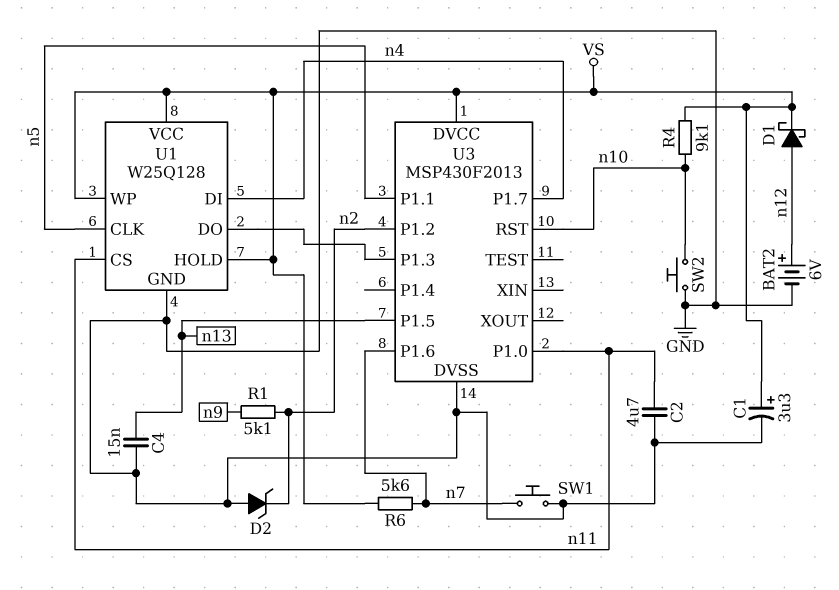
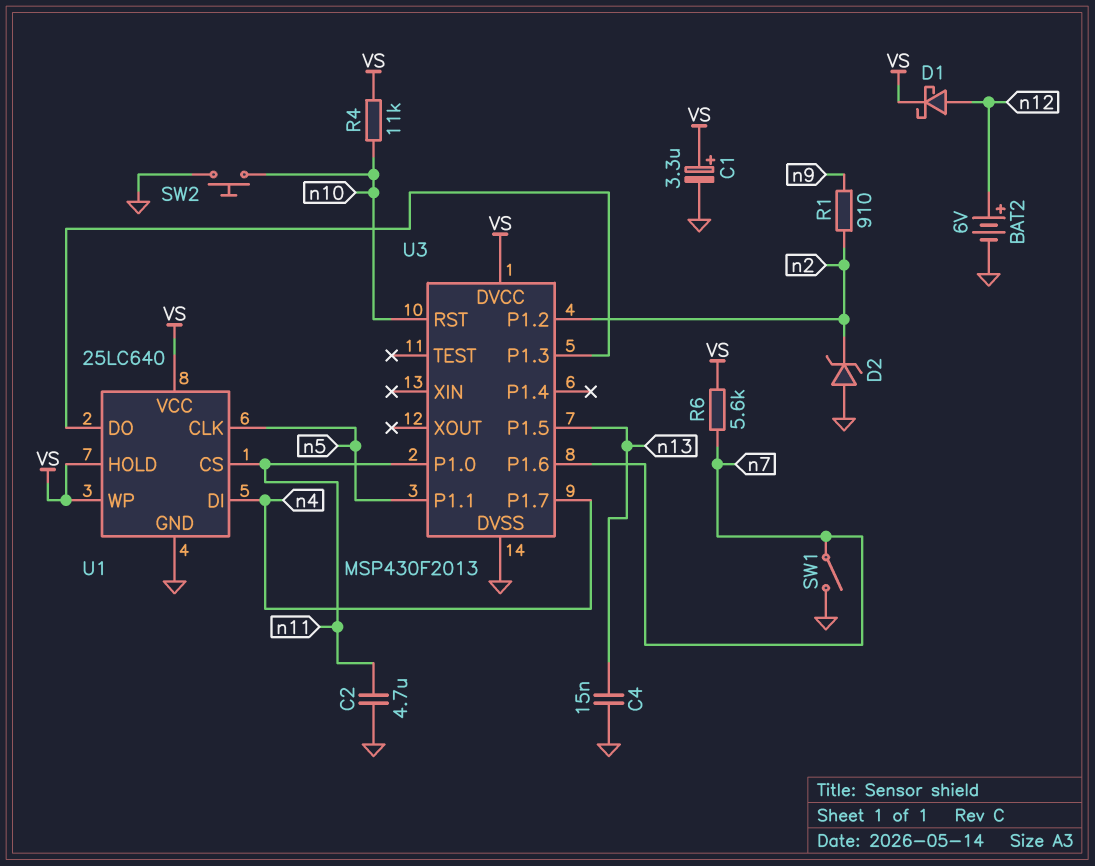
R1: 5.1k (n2, n9) -> 910 (n2, n9)
R4: 9.1k (VS, n10) -> 11k (VS, n10)
SW1: button (GND, n7) -> switch (GND, n7)
U1: W25Q128 -> 25LC640

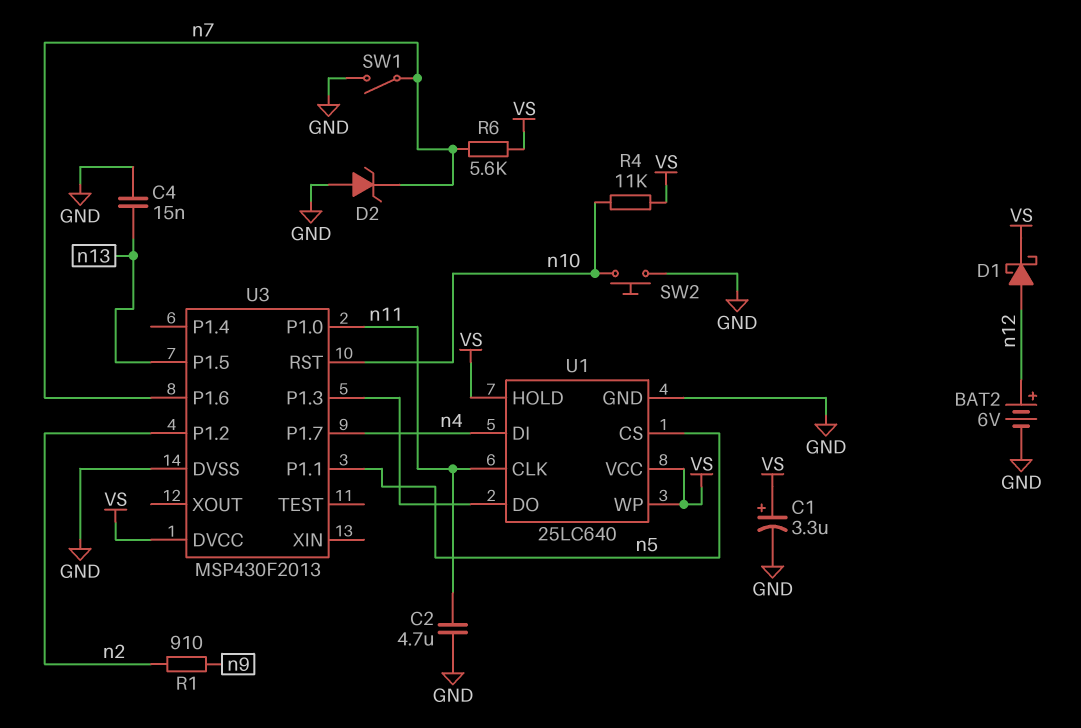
D2: zener (A GND, K n2) -> zener (A GND, K n7)
U1 pin CLK: n5 -> n11
U1 pin CS: n11 -> n5

